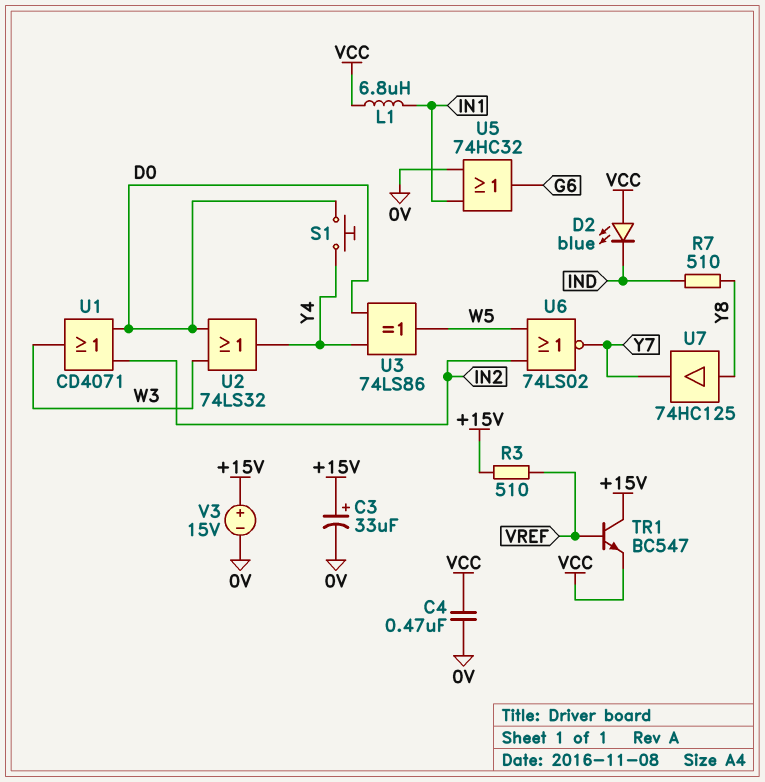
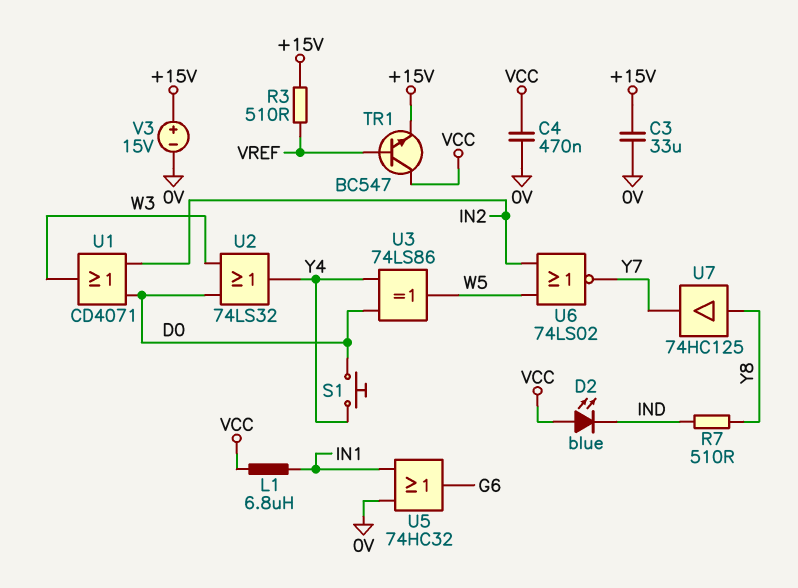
C3: 33uF (plus +15V, minus 0V) -> 33uF (+15V, 0V)
TR1: NPN BC547 (B VREF, C +15V, E VCC) -> NPN BC547 (B VREF, C VCC, E +15V)

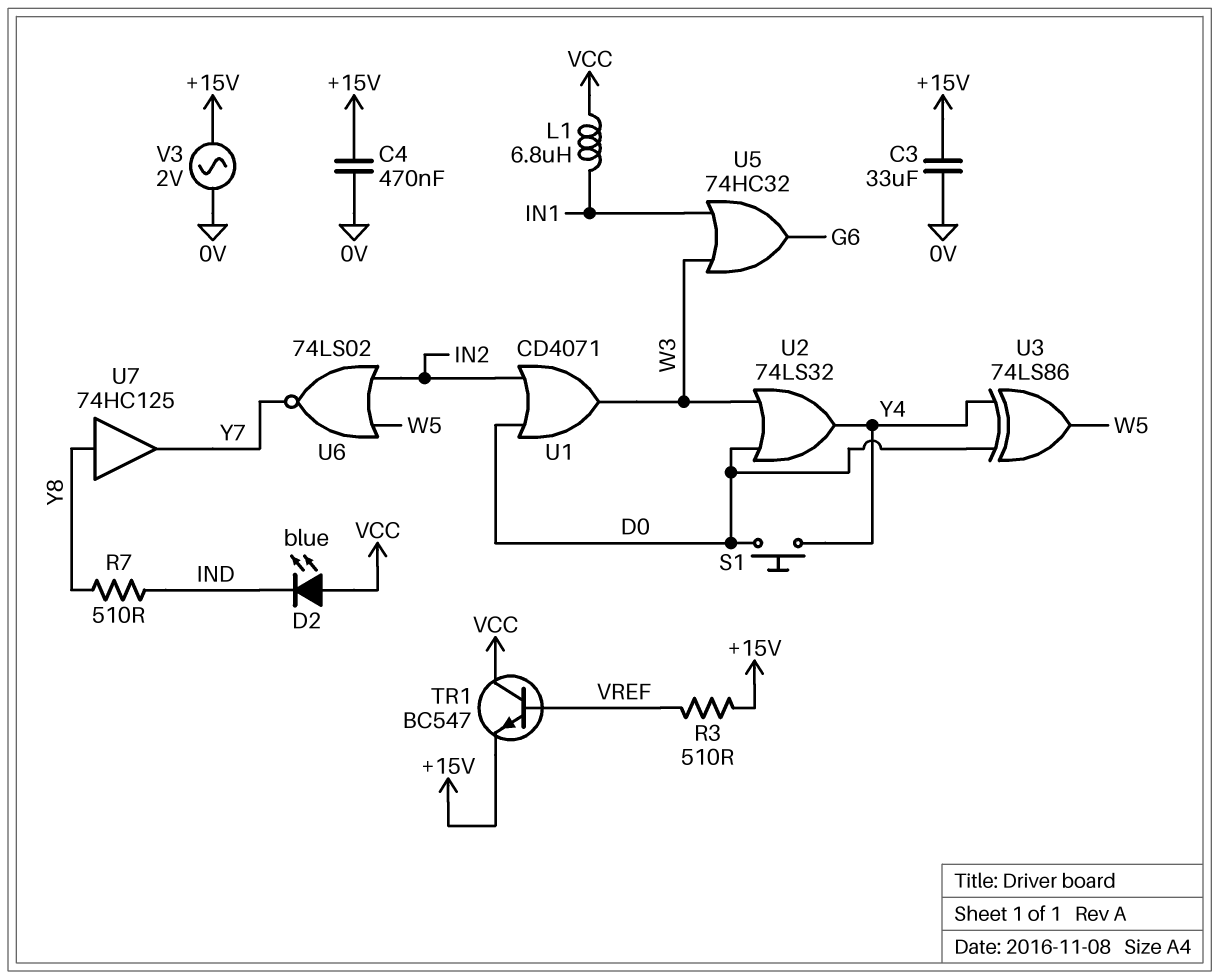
C4: 470nF (0V, VCC) -> 470nF (+15V, 0V)
U5: OR 74HC32 (in 0V, in IN1, out G6) -> OR 74HC32 (in IN1, in W3, out G6)
V3: 15V (plus +15V, minus 0V) -> AC 2V (+15V, 0V)

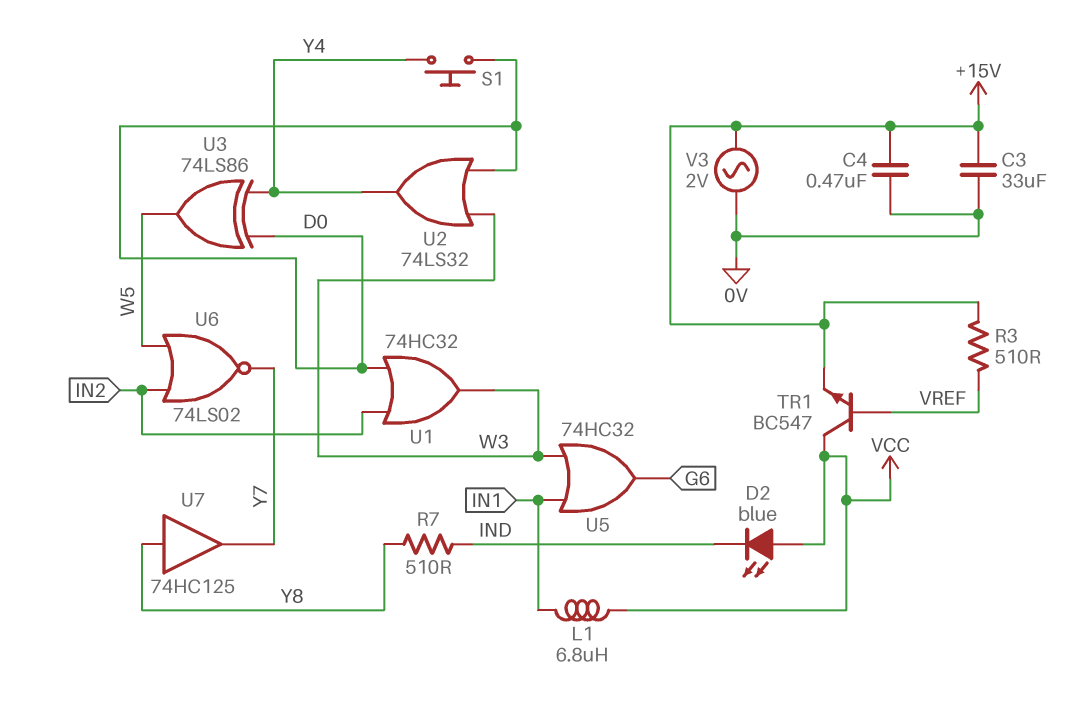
U1: OR CD4071 (in D0, in IN2, out W3) -> OR 74HC32 (in D0, in IN2, out W3)

